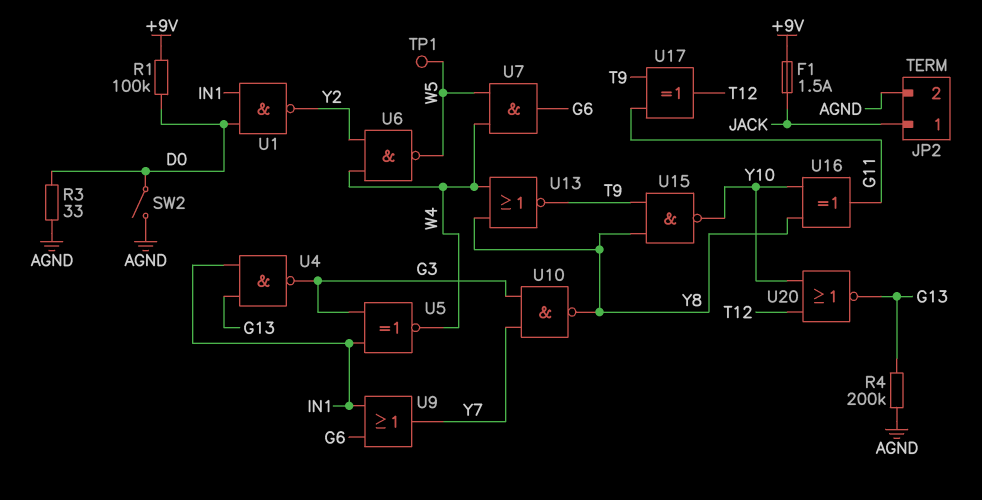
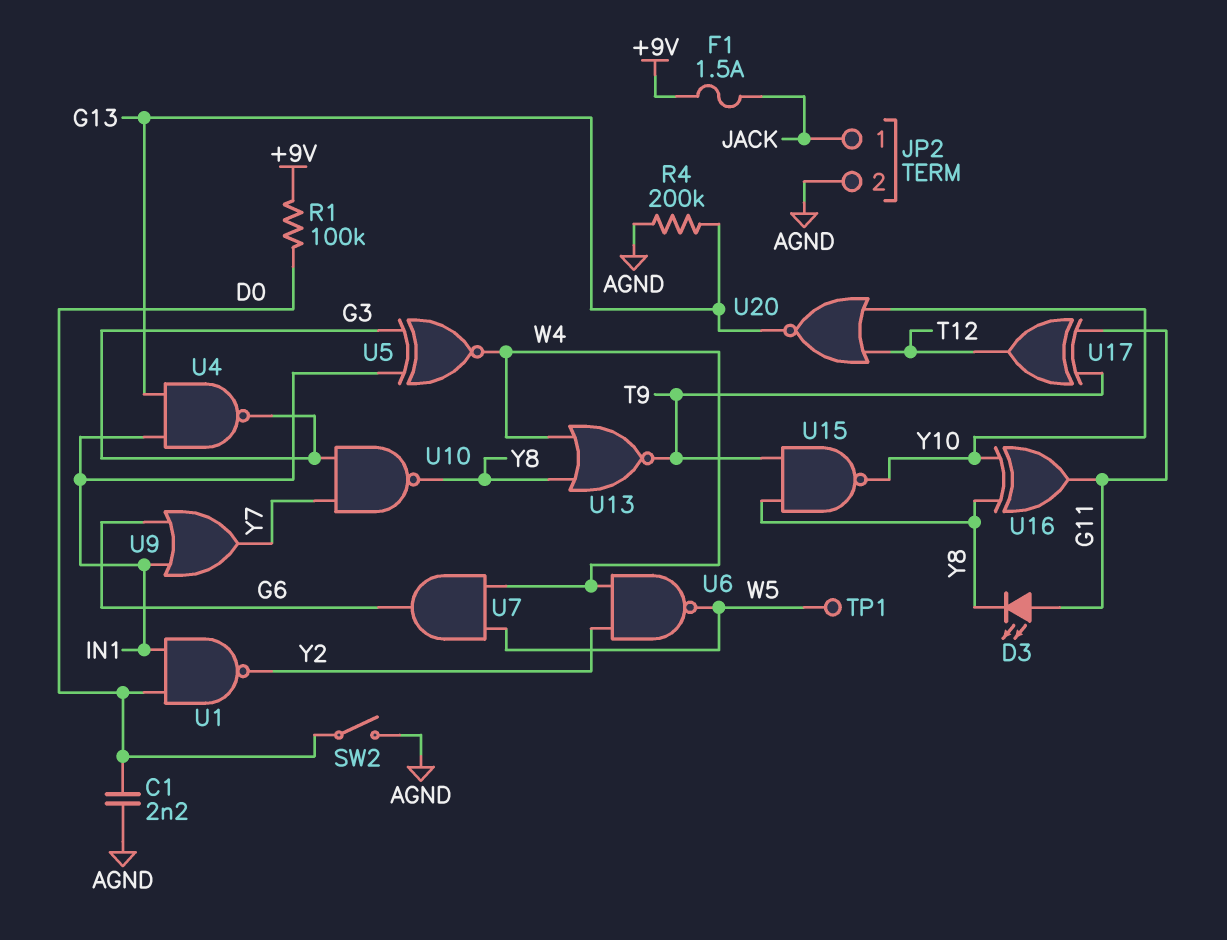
C1: none -> 2.2nF (AGND, D0)
D3: none -> LED (A G11, K Y8)
R3: 33 (AGND, D0) -> none

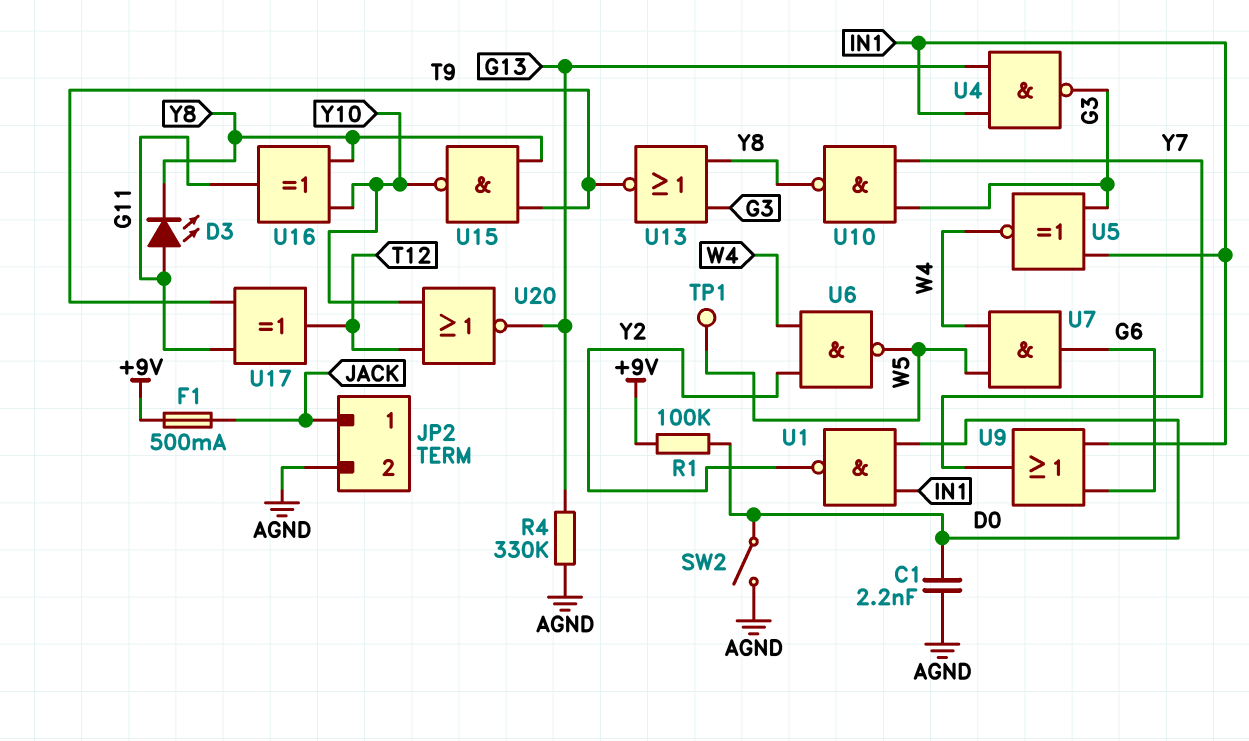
F1: 1.5A (+9V, JACK) -> 500mA (+9V, JACK)
R4: 200k (AGND, G13) -> 330k (AGND, G13)
U13: NOR (in W4, in Y8, out T9) -> NOR (in G3, in Y8, out T9)

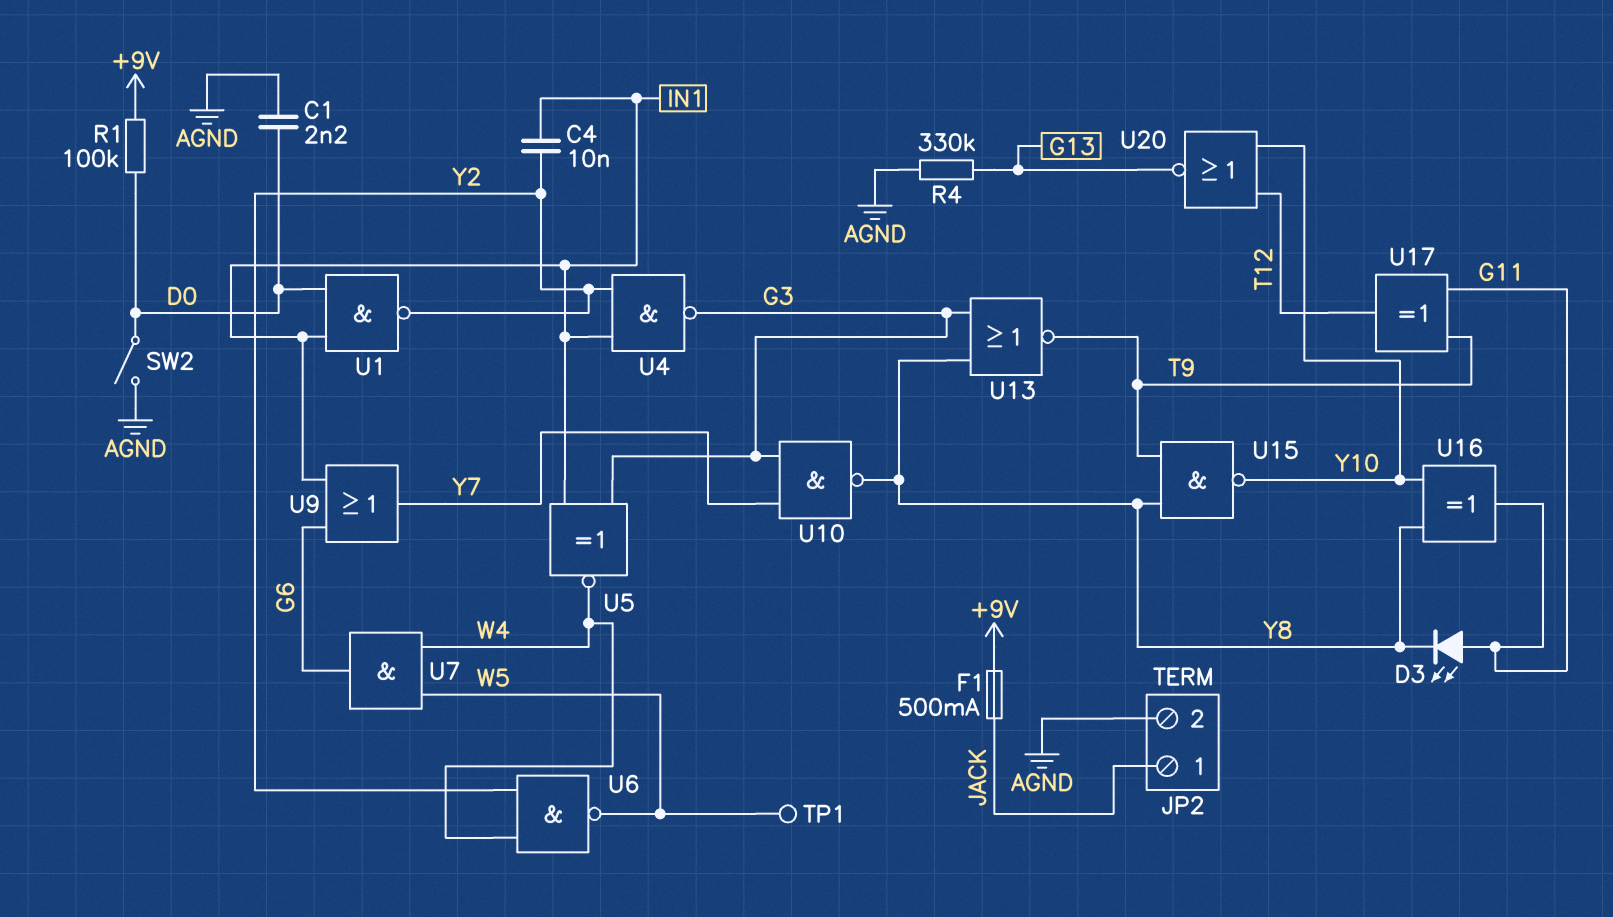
C4: none -> 10nF (IN1, Y2)
U4: NAND (in G13, in IN1, out G3) -> NAND (in IN1, in Y2, out G3)

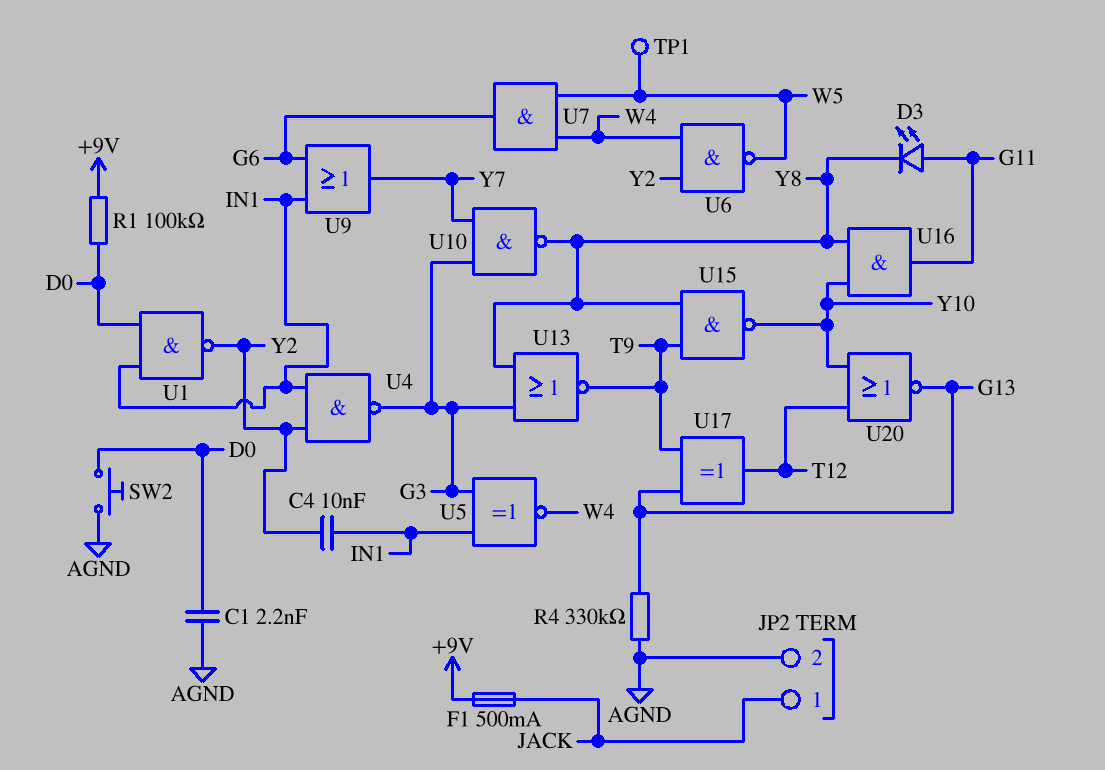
SW2: switch (AGND, D0) -> button (AGND, D0)
U16: XOR (in Y8, in Y10, out G11) -> AND (in Y8, in Y10, out G11)
U17: XOR (in G11, in T9, out T12) -> XOR (in G13, in T9, out T12)

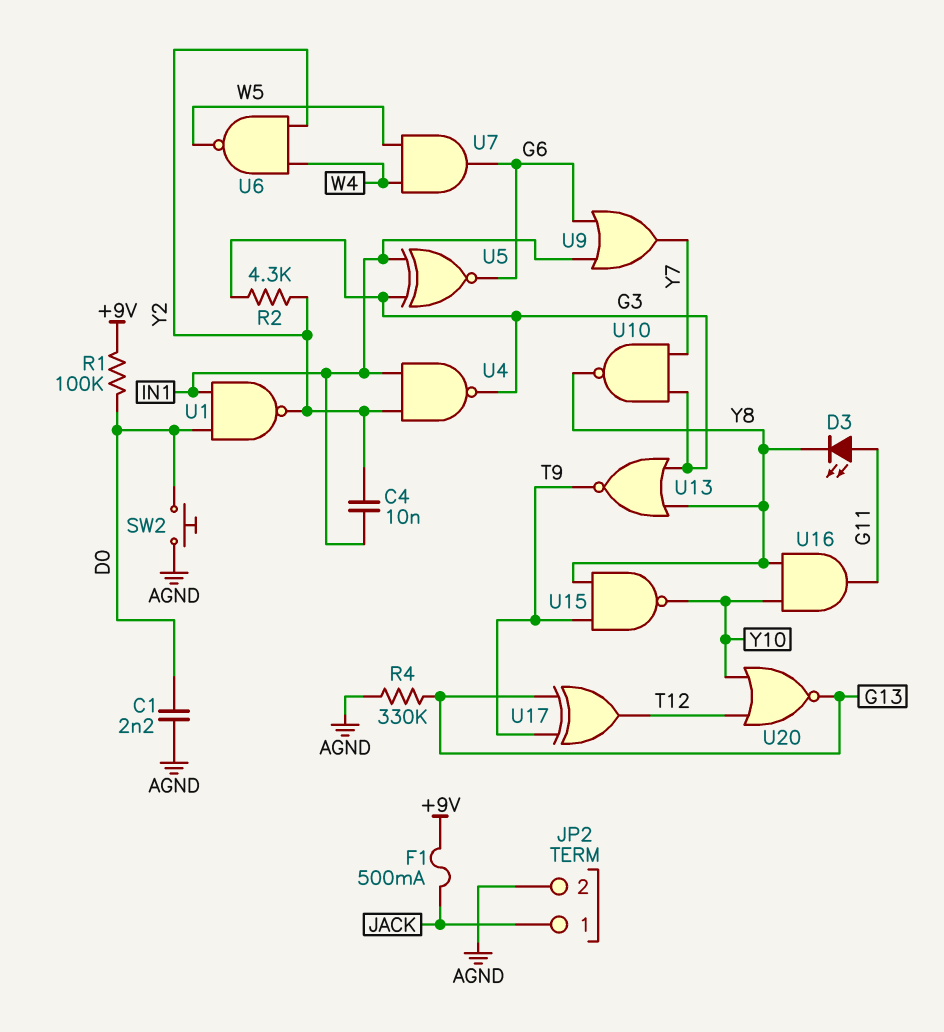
R2: none -> 4.3k (G3, Y2)
TP1: test point (W5) -> none
U5: XNOR (in G3, in IN1, out W4) -> XNOR (in G3, in IN1, out G6)

